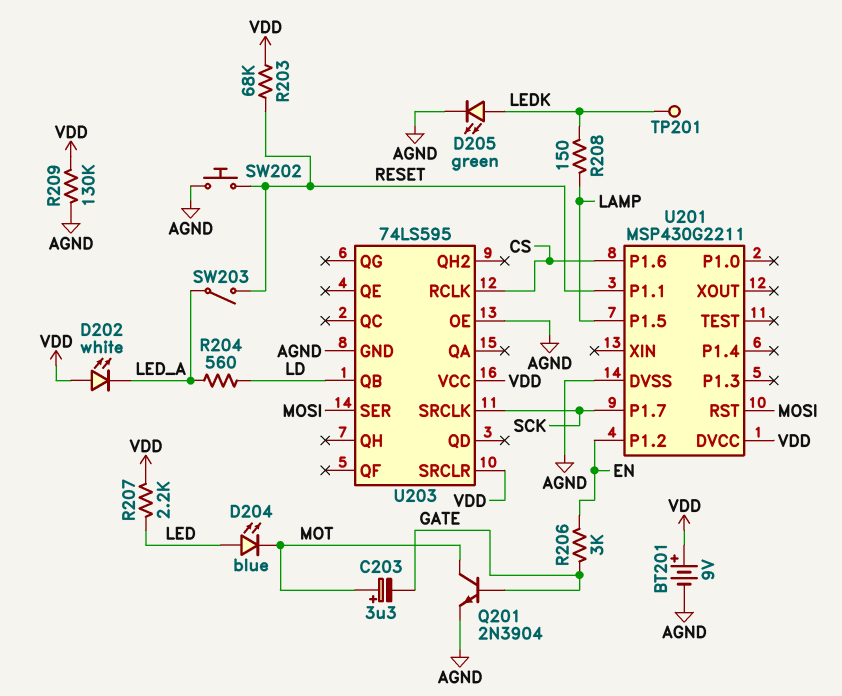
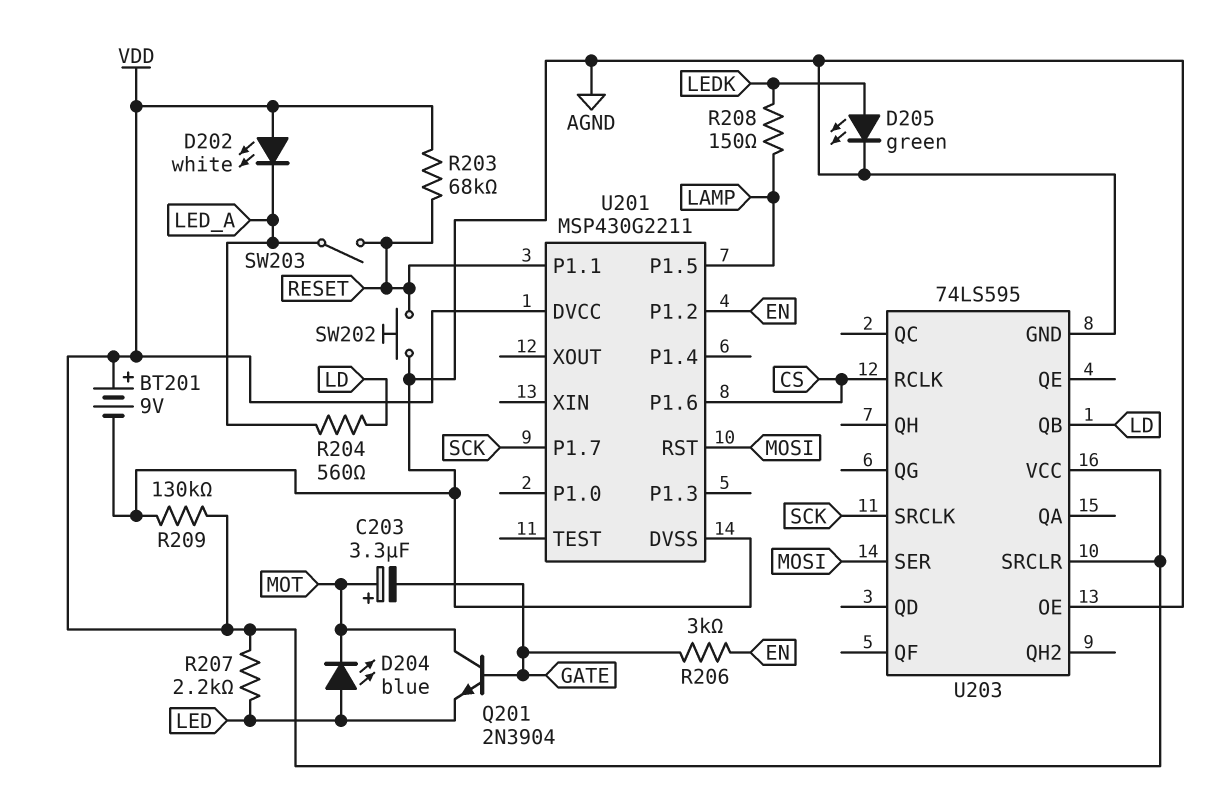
Q201: NPN 2N3904 (B GATE, C MOT, E AGND) -> NPN 2N3904 (B GATE, C MOT, E LED)
TP201: test point (LEDK) -> none

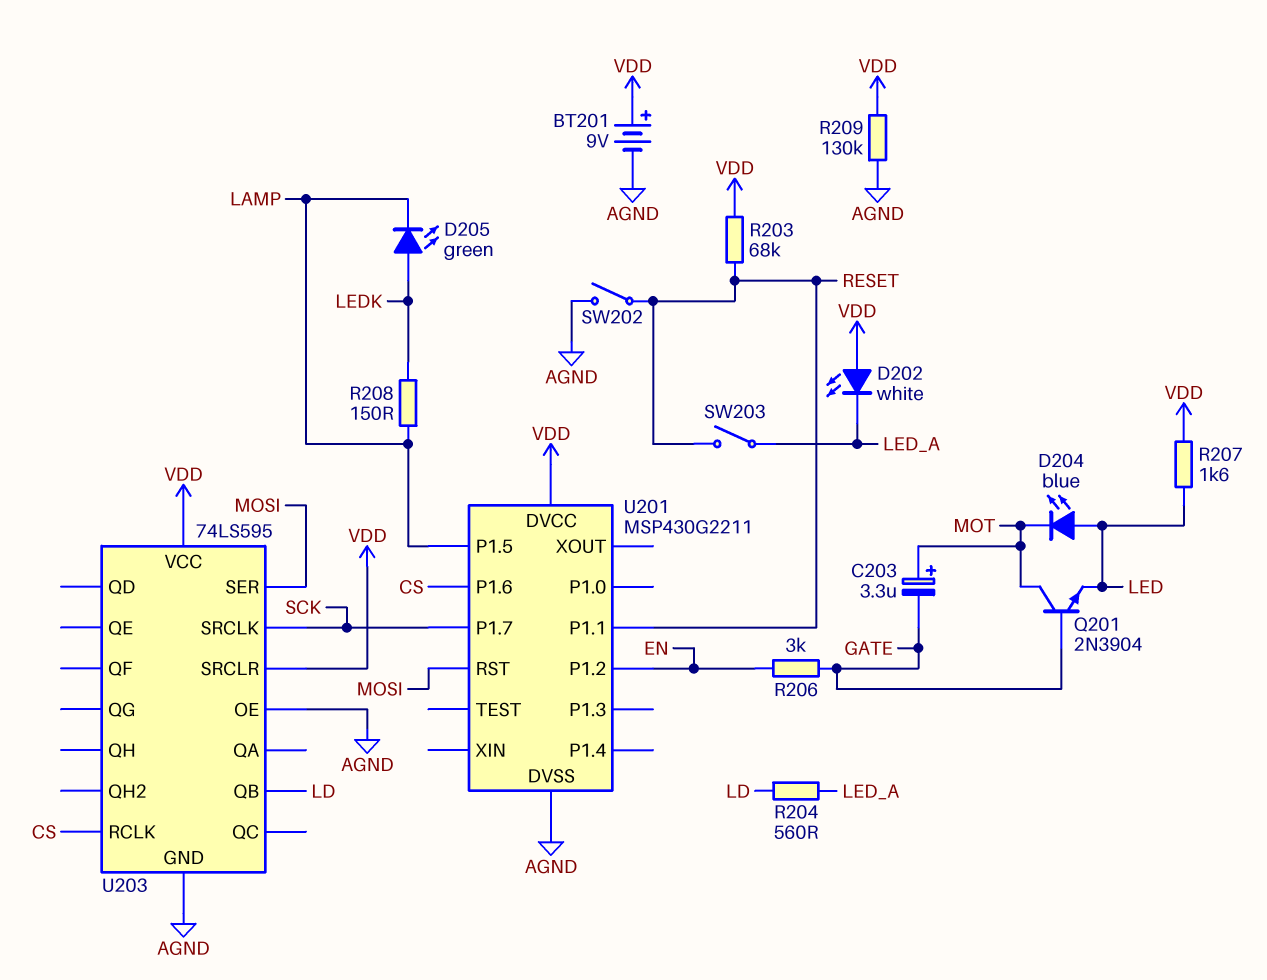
D205: LED green (A LEDK, K AGND) -> LED green (A LEDK, K LAMP)
R207: 2.2k (LED, VDD) -> 1.6k (LED, VDD)
SW202: button (AGND, RESET) -> switch (AGND, RESET)

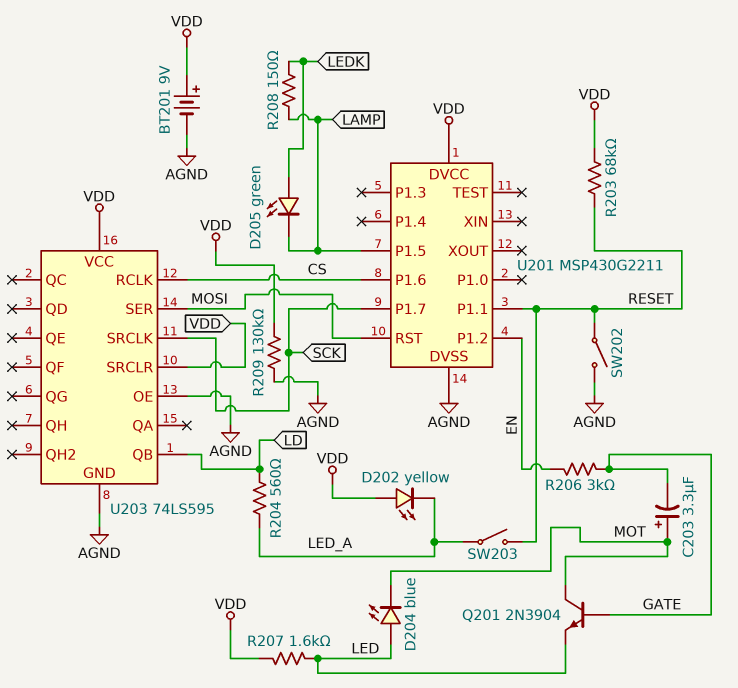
D202: LED white (A VDD, K LED_A) -> LED yellow (A VDD, K LED_A)

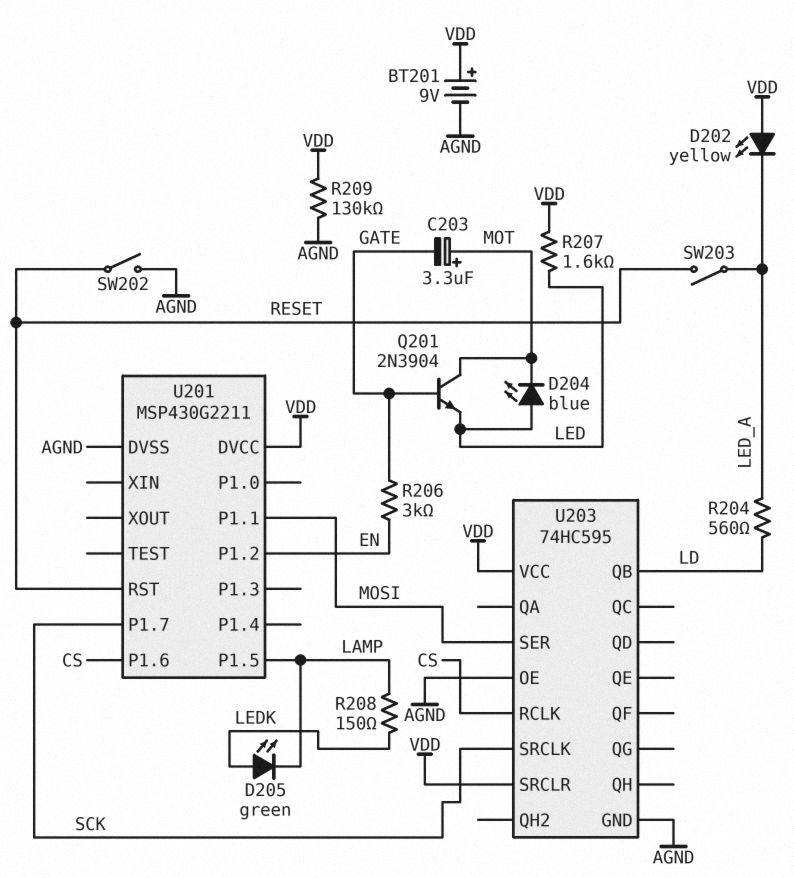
R203: 68k (RESET, VDD) -> none
U201 pin P1.1: RESET -> MOSI
U201 pin RST: MOSI -> RESET
U203: 74LS595 -> 74HC595

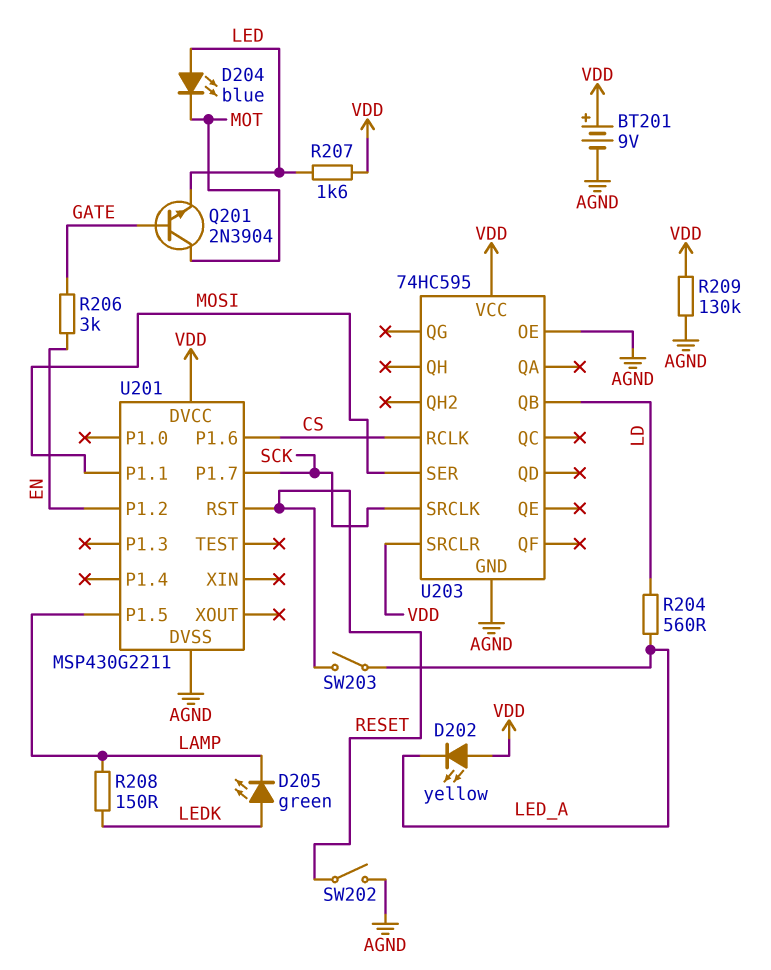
C203: 3.3uF (plus MOT, minus GATE) -> none

